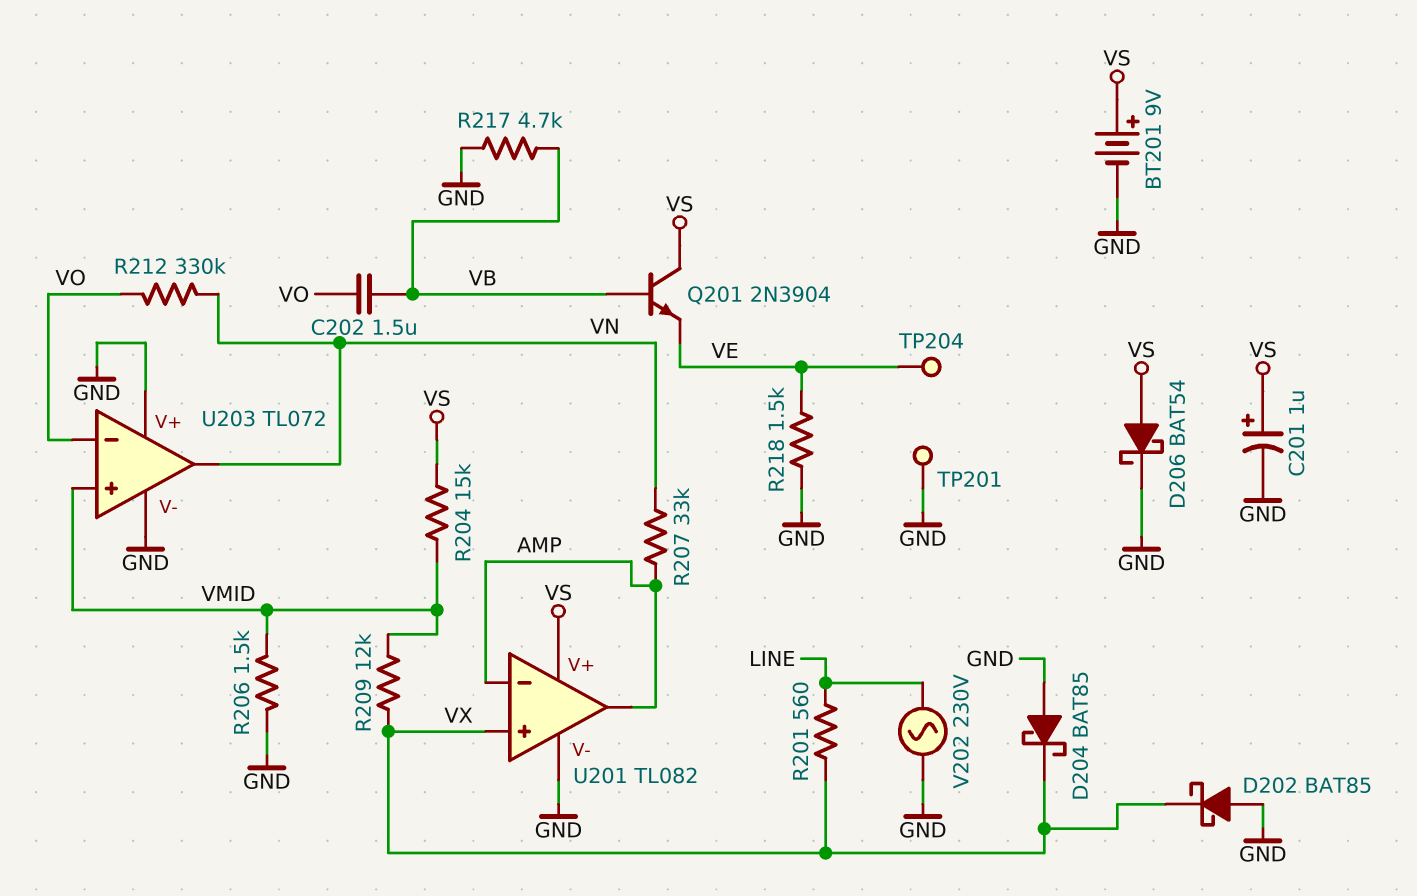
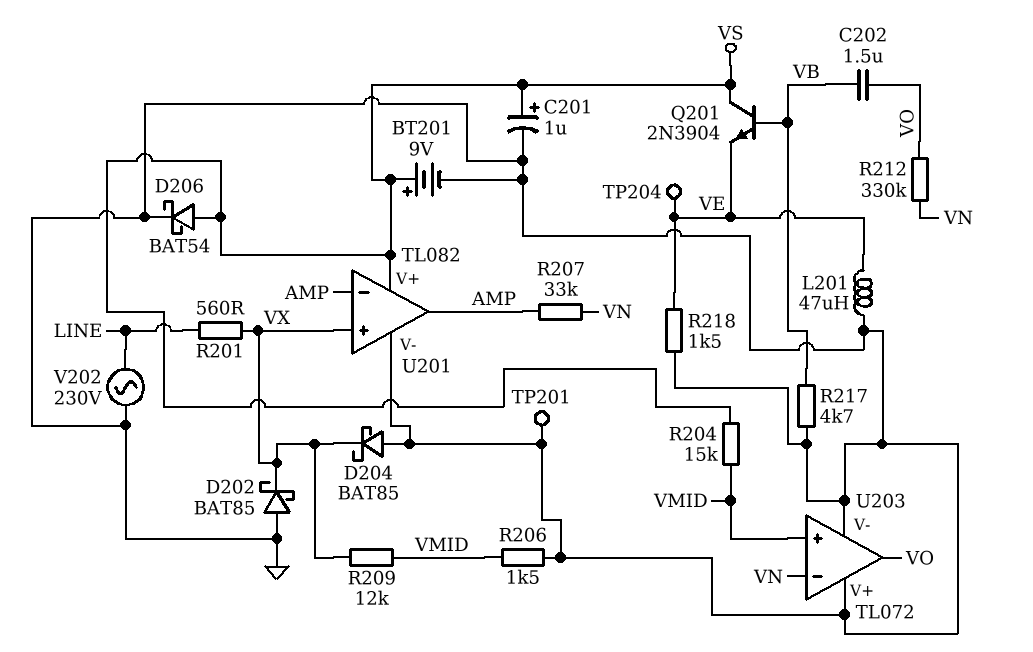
L201: none -> 47uH (GND, VE)
U203 pin in-: VO -> VN
U203 pin out: VN -> VO

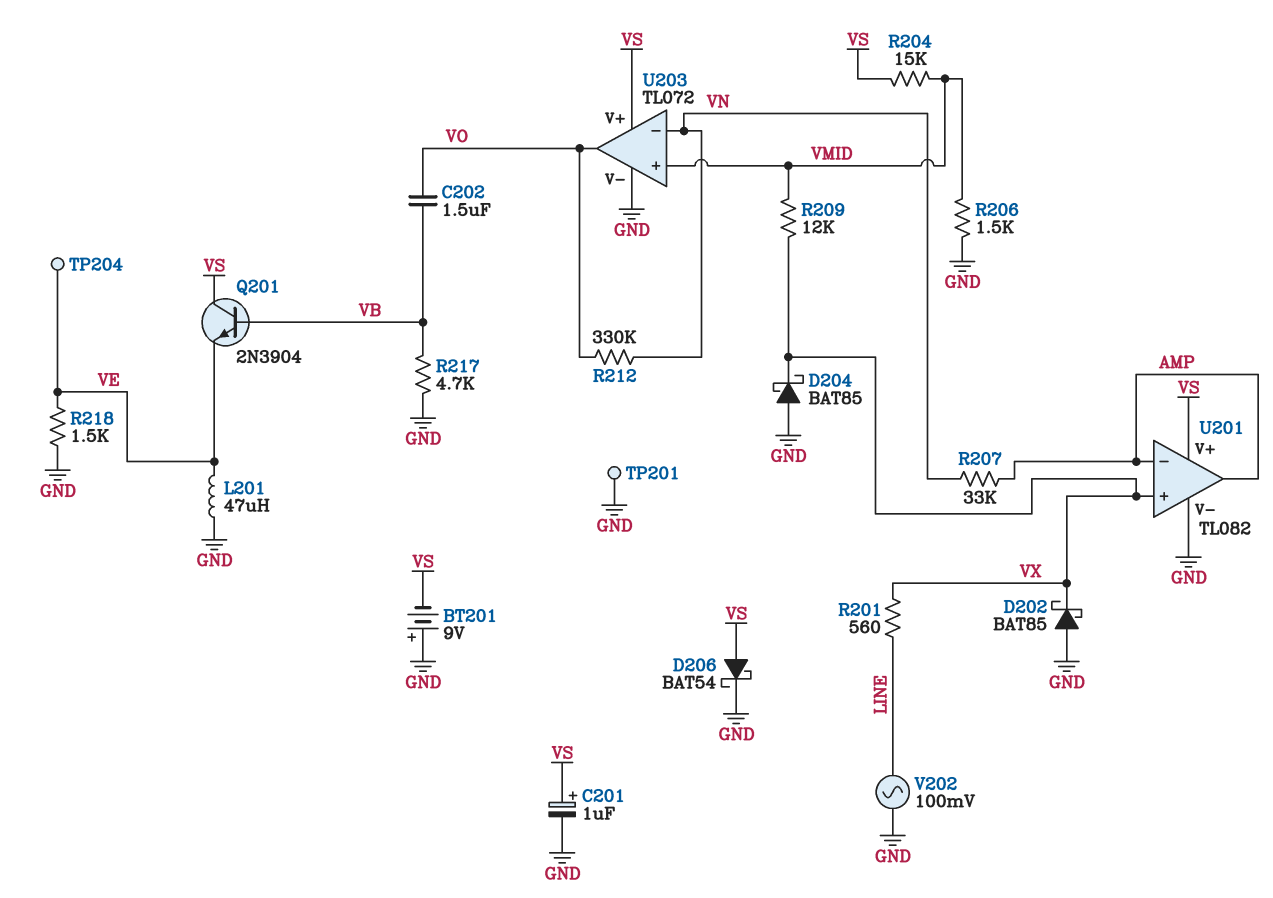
BT201: 9V (plus VS, minus GND) -> 9V (plus GND, minus VS)
U203 pin V+: GND -> VS
V202: AC 230V (GND, LINE) -> AC 100mV (GND, LINE)

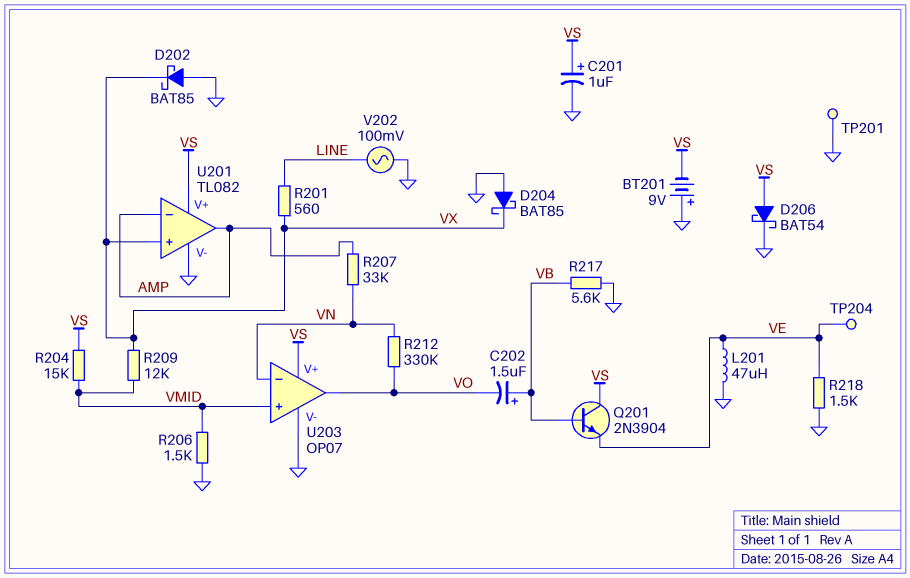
C202: 1.5uF (VB, VO) -> 1.5uF (plus VB, minus VO)
R217: 4.7k (GND, VB) -> 5.6k (GND, VB)
U203: TL072 -> OP07

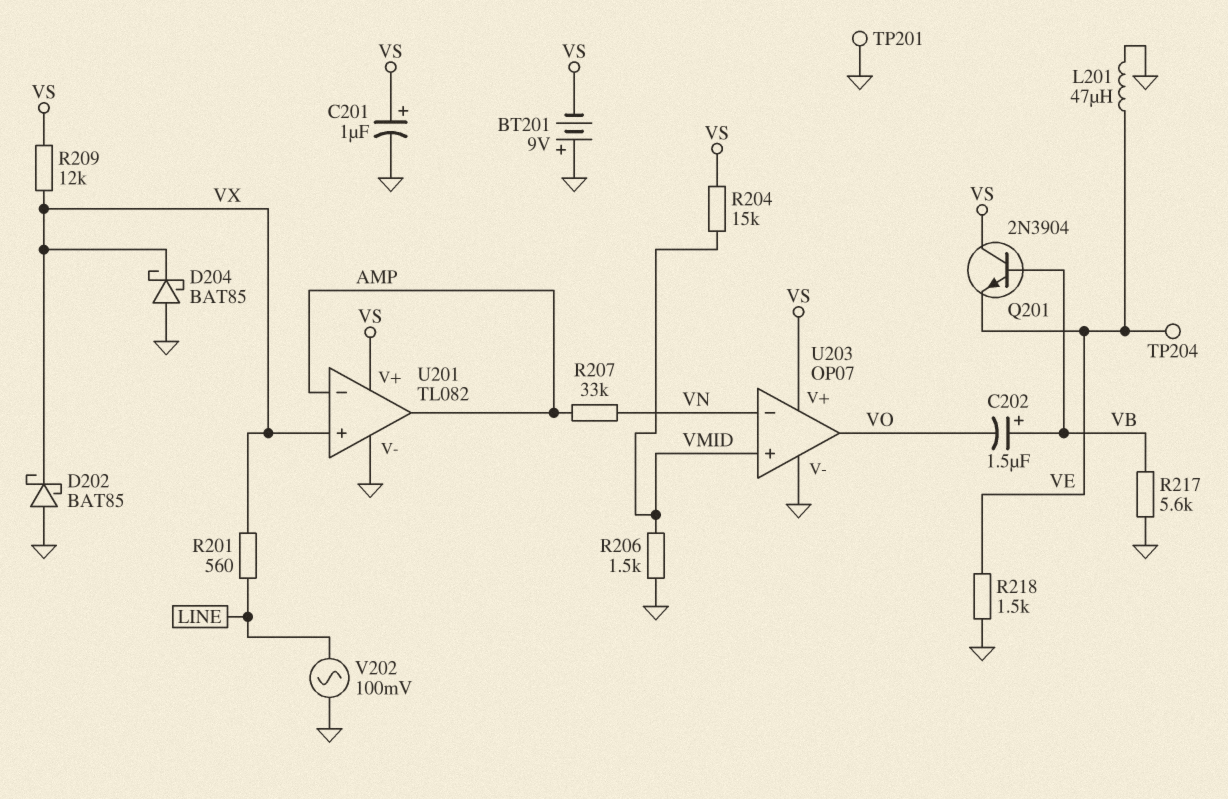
D206: schottky BAT54 (A VS, K GND) -> none
R209: 12k (VMID, VX) -> 12k (VS, VX)
R212: 330k (VN, VO) -> none

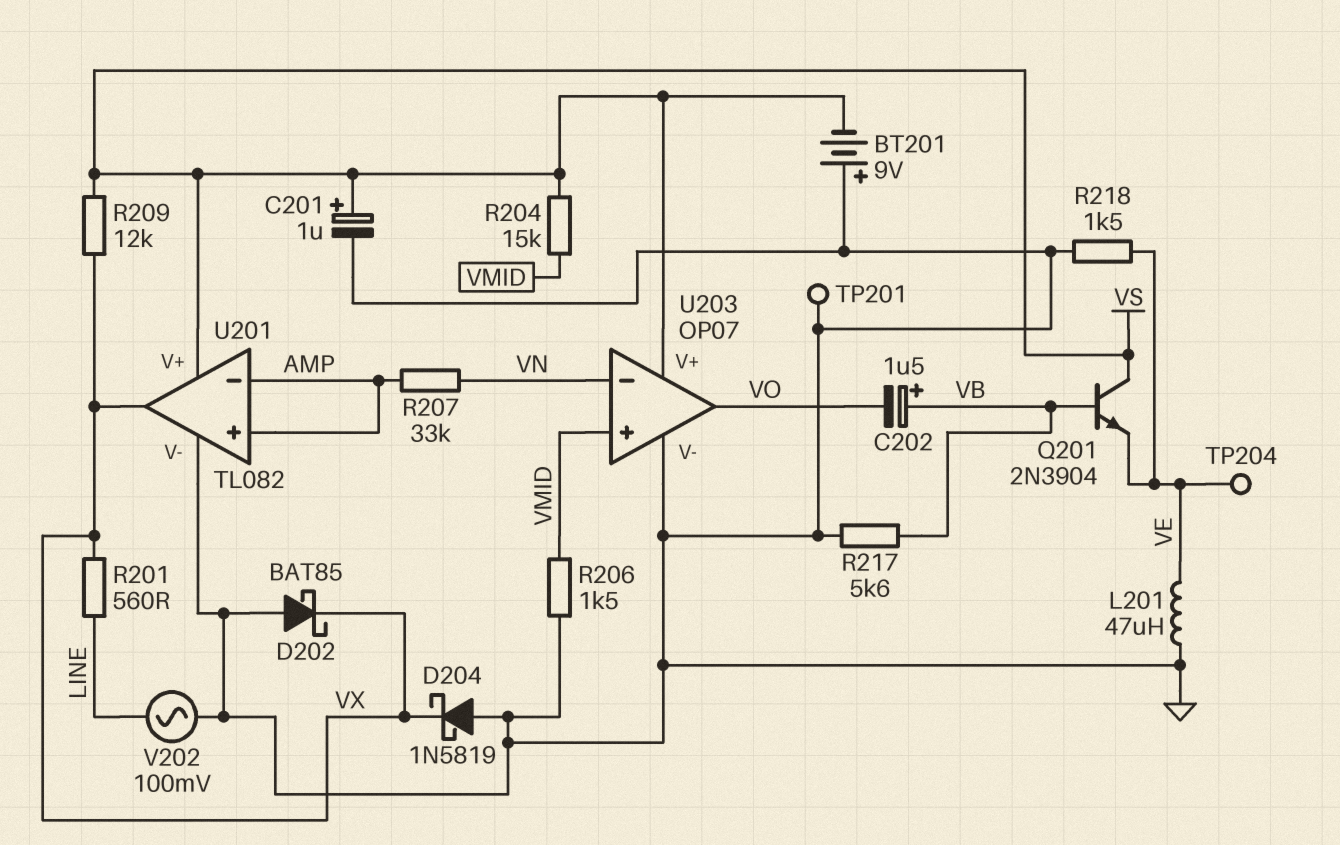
D204: schottky BAT85 (A GND, K VX) -> schottky 1N5819 (A GND, K VX)
U201 pin in+: VX -> AMP
U201 pin out: AMP -> VX

